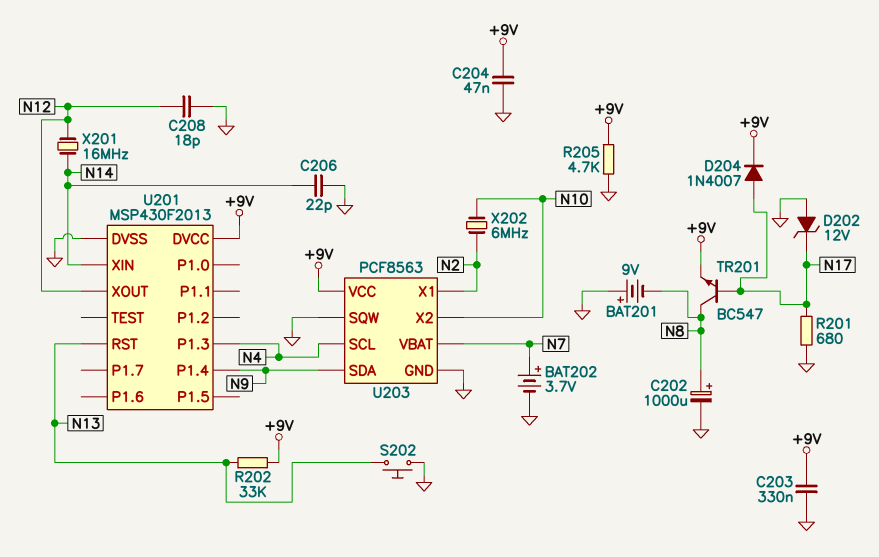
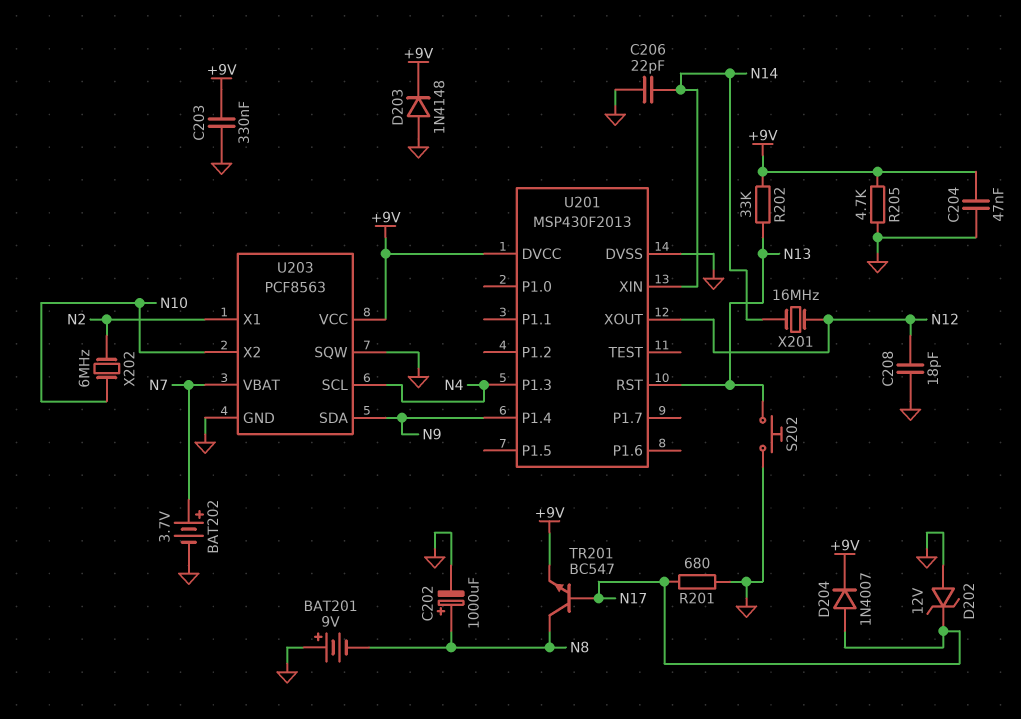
D203: none -> diode 1N4148 (A GND, K +9V)

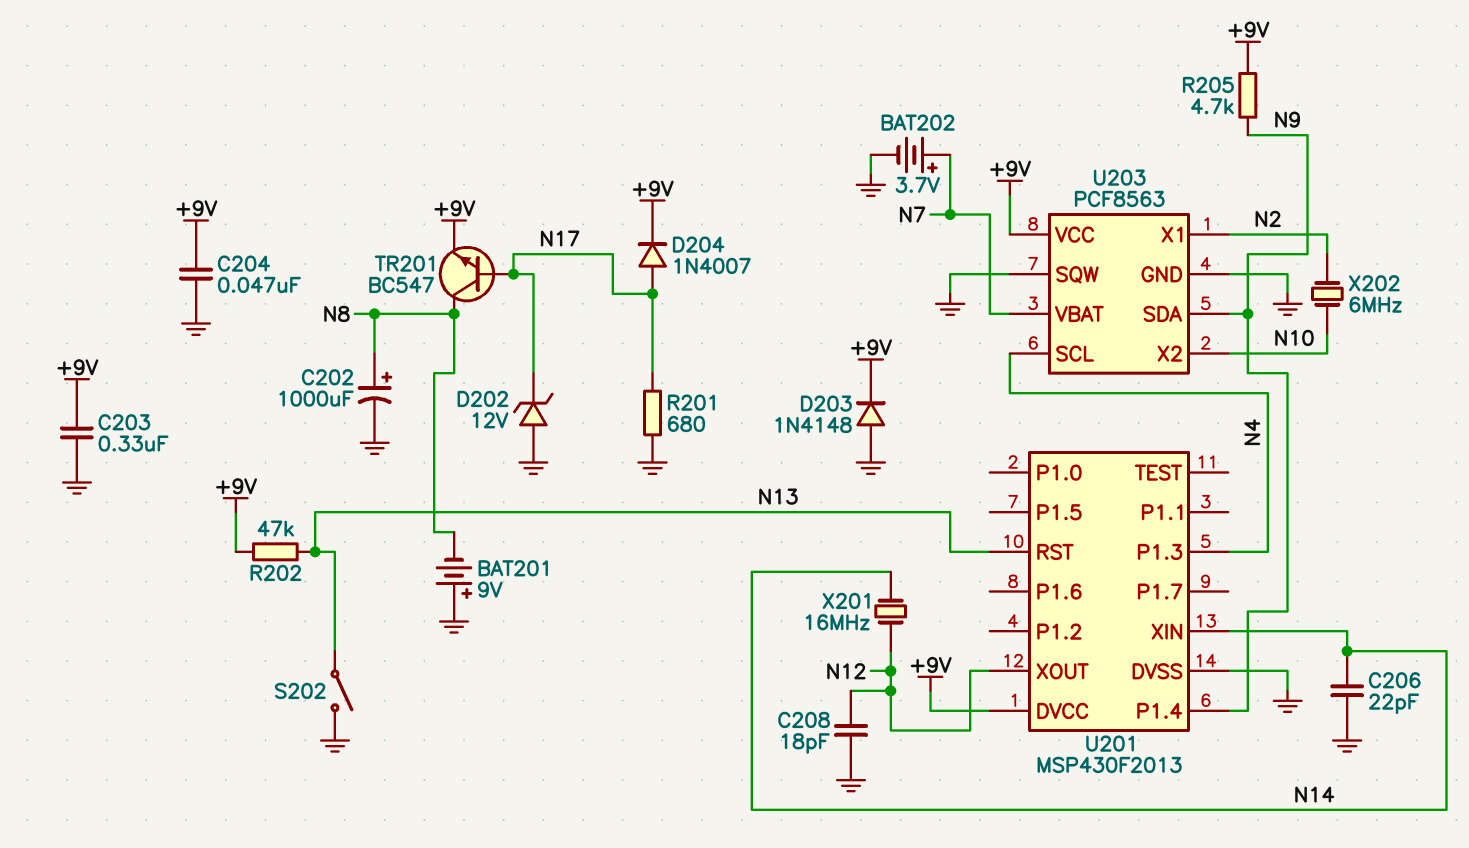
R202: 33k (+9V, N13) -> 47k (+9V, N13)
R205: 4.7k (+9V, GND) -> 4.7k (+9V, N9)
S202: button (GND, N13) -> switch (GND, N13)

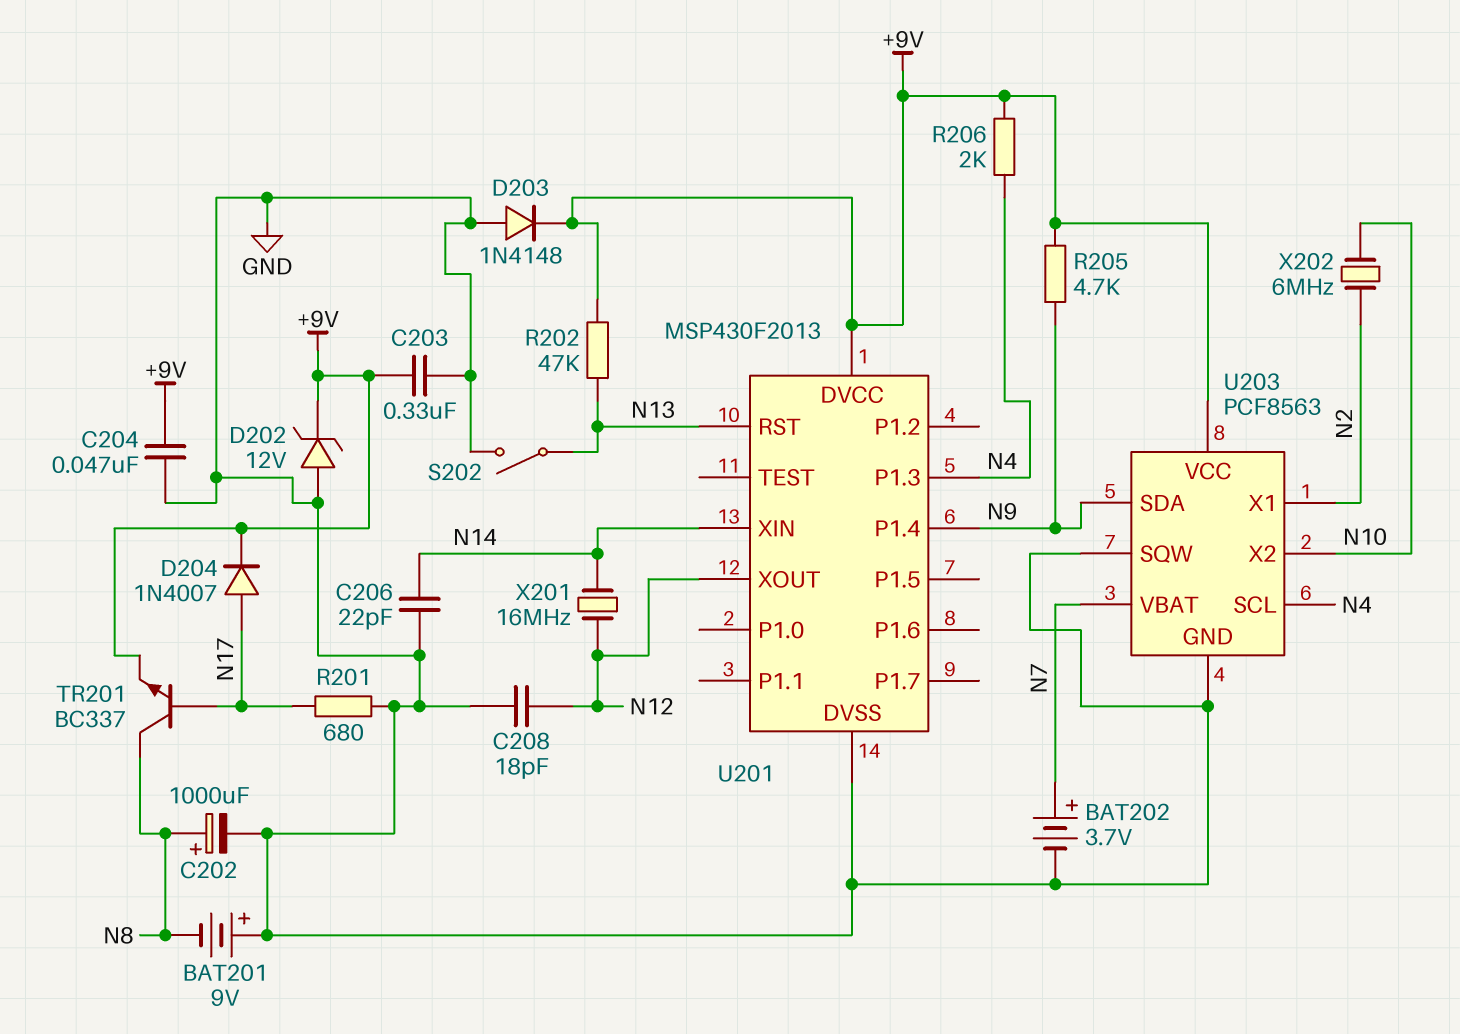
D202: zener 12V (A GND, K N17) -> zener 12V (A GND, K +9V)
R206: none -> 2k (+9V, N4)
TR201: NPN BC547 (B N17, C N8, E +9V) -> NPN BC337 (B N17, C N8, E +9V)

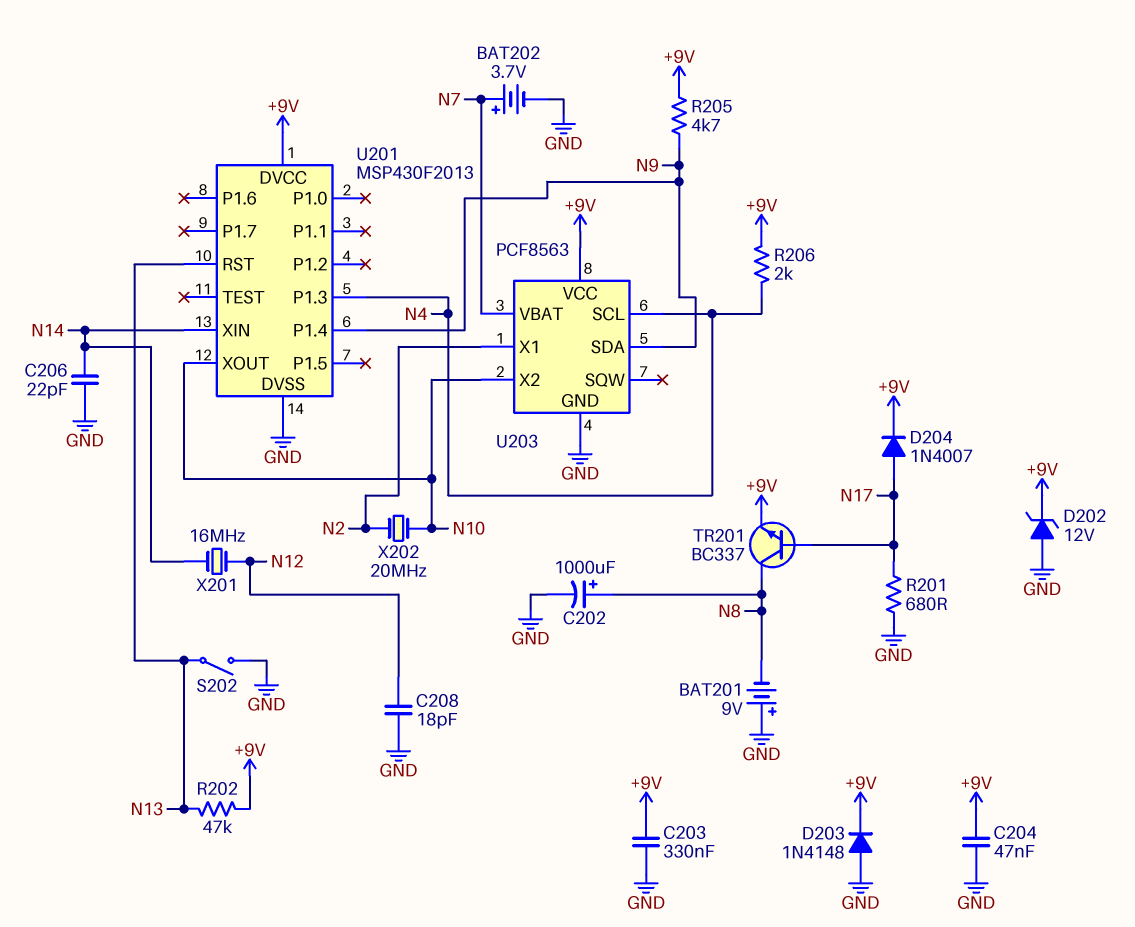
U201 pin XOUT: N12 -> N10
U203 pin SQW: GND -> none
X202: 6MHz (N2, N10) -> 20MHz (N2, N10)

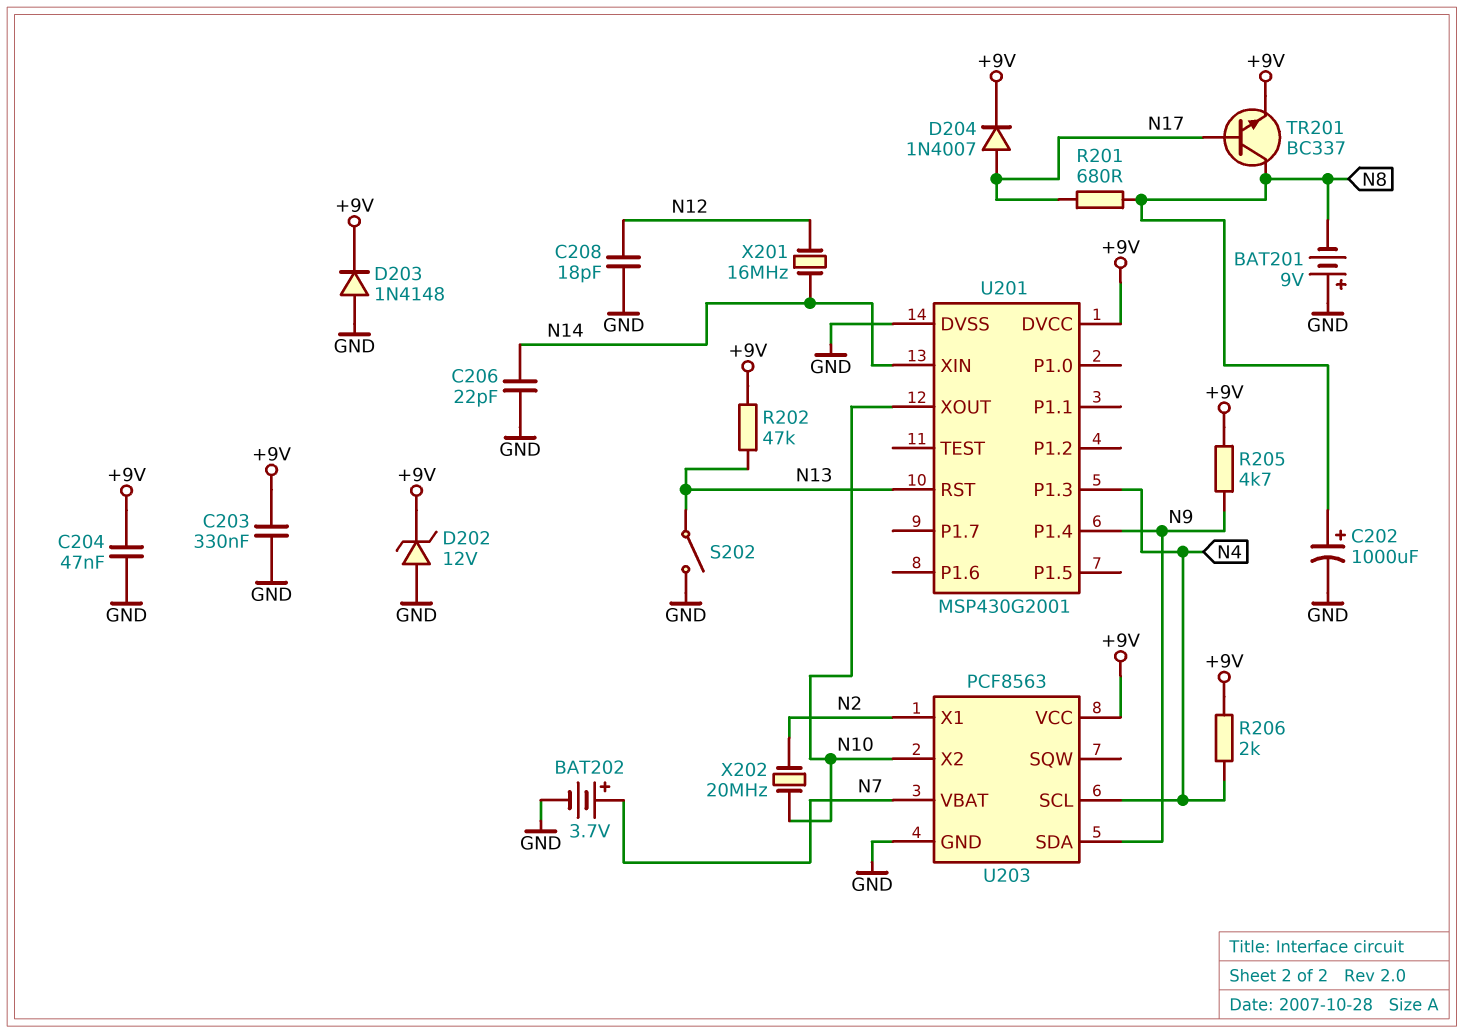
R201: 680 (GND, N17) -> 680 (N8, N17)
U201: MSP430F2013 -> MSP430G2001

